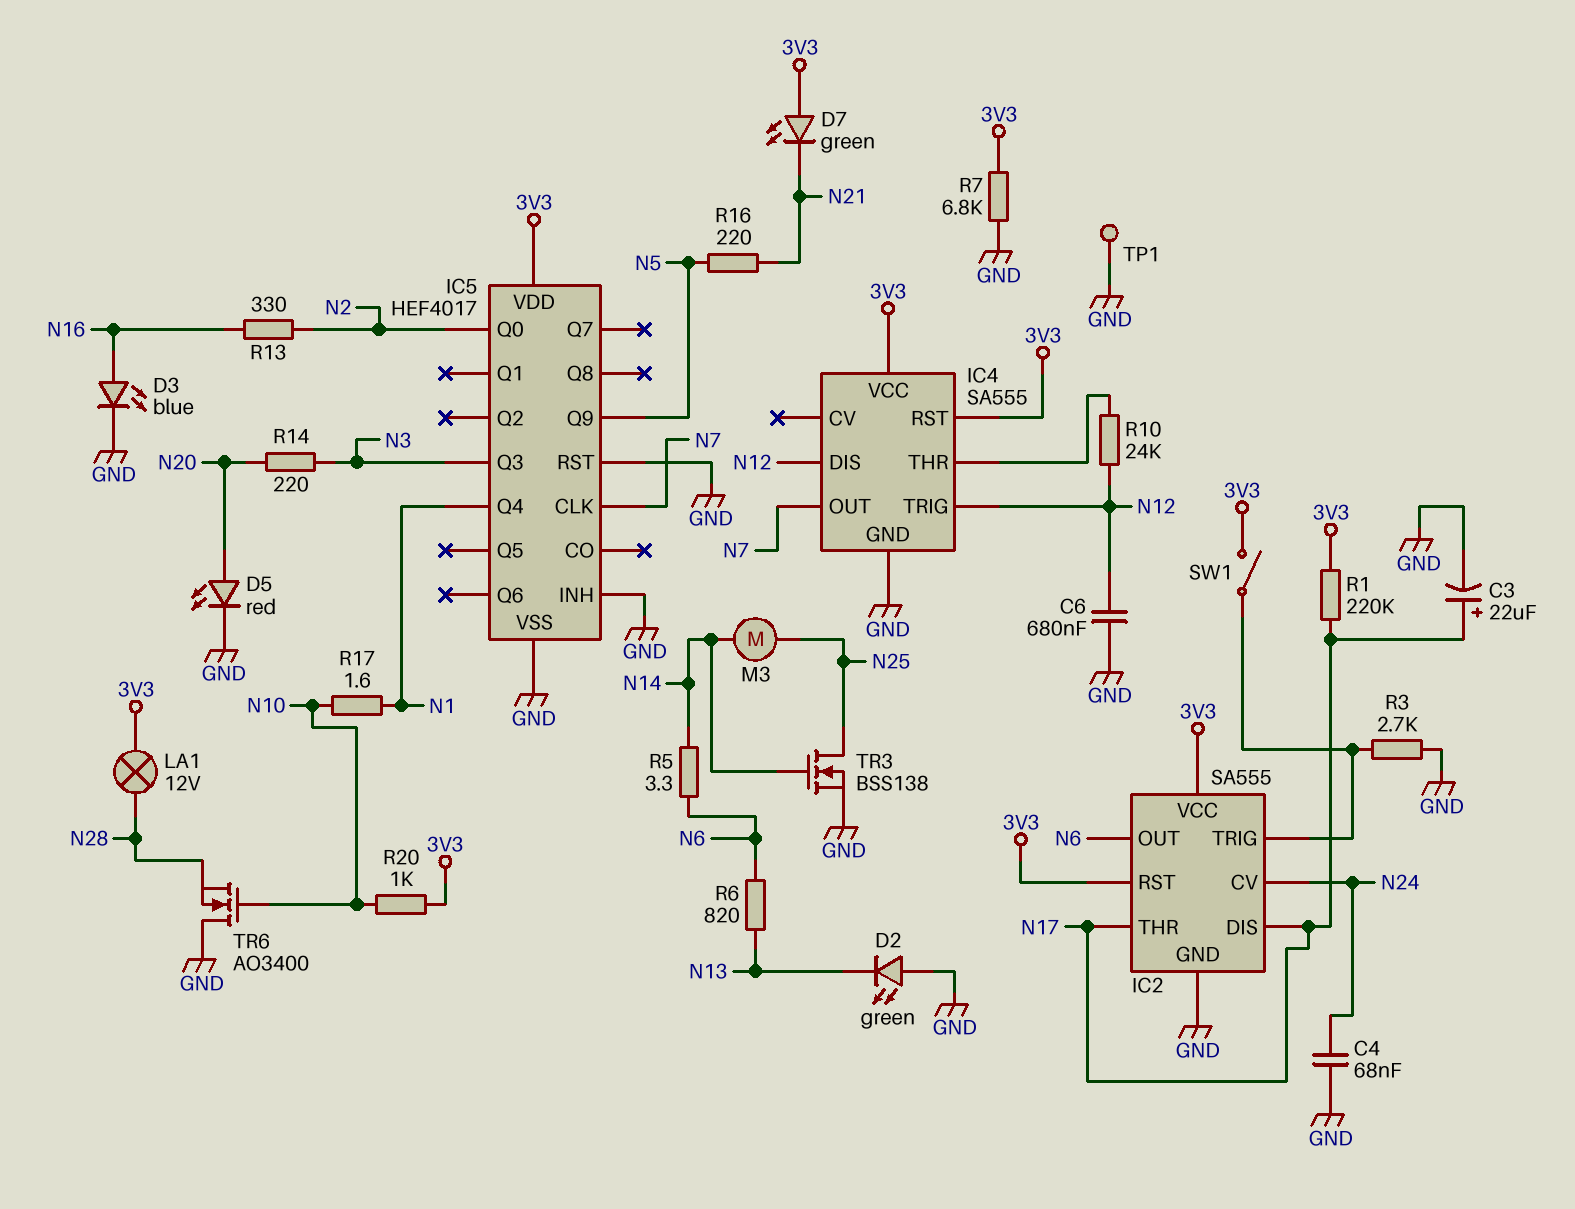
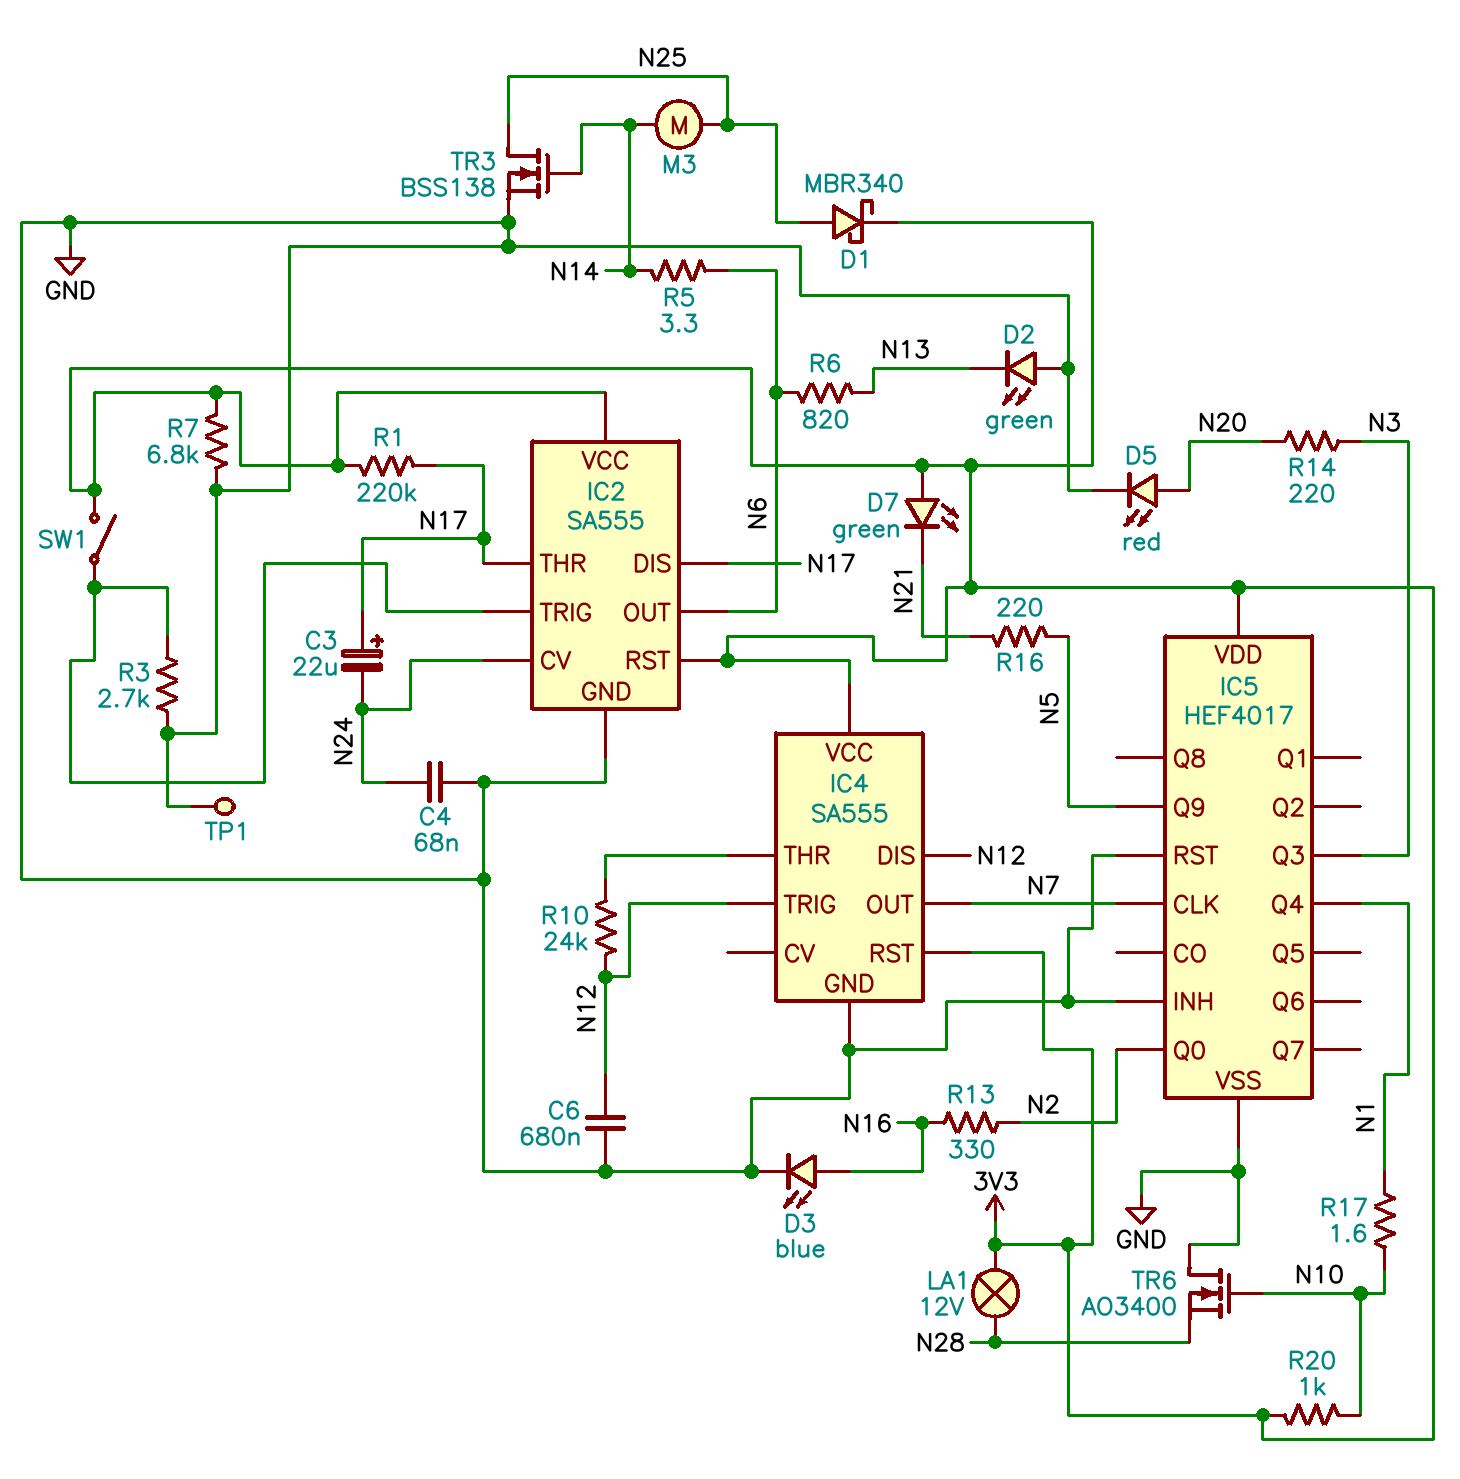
C3: 22uF (plus N17, minus GND) -> 22uF (plus N17, minus N24)
D1: none -> schottky MBR340 (A N25, K 3V3)

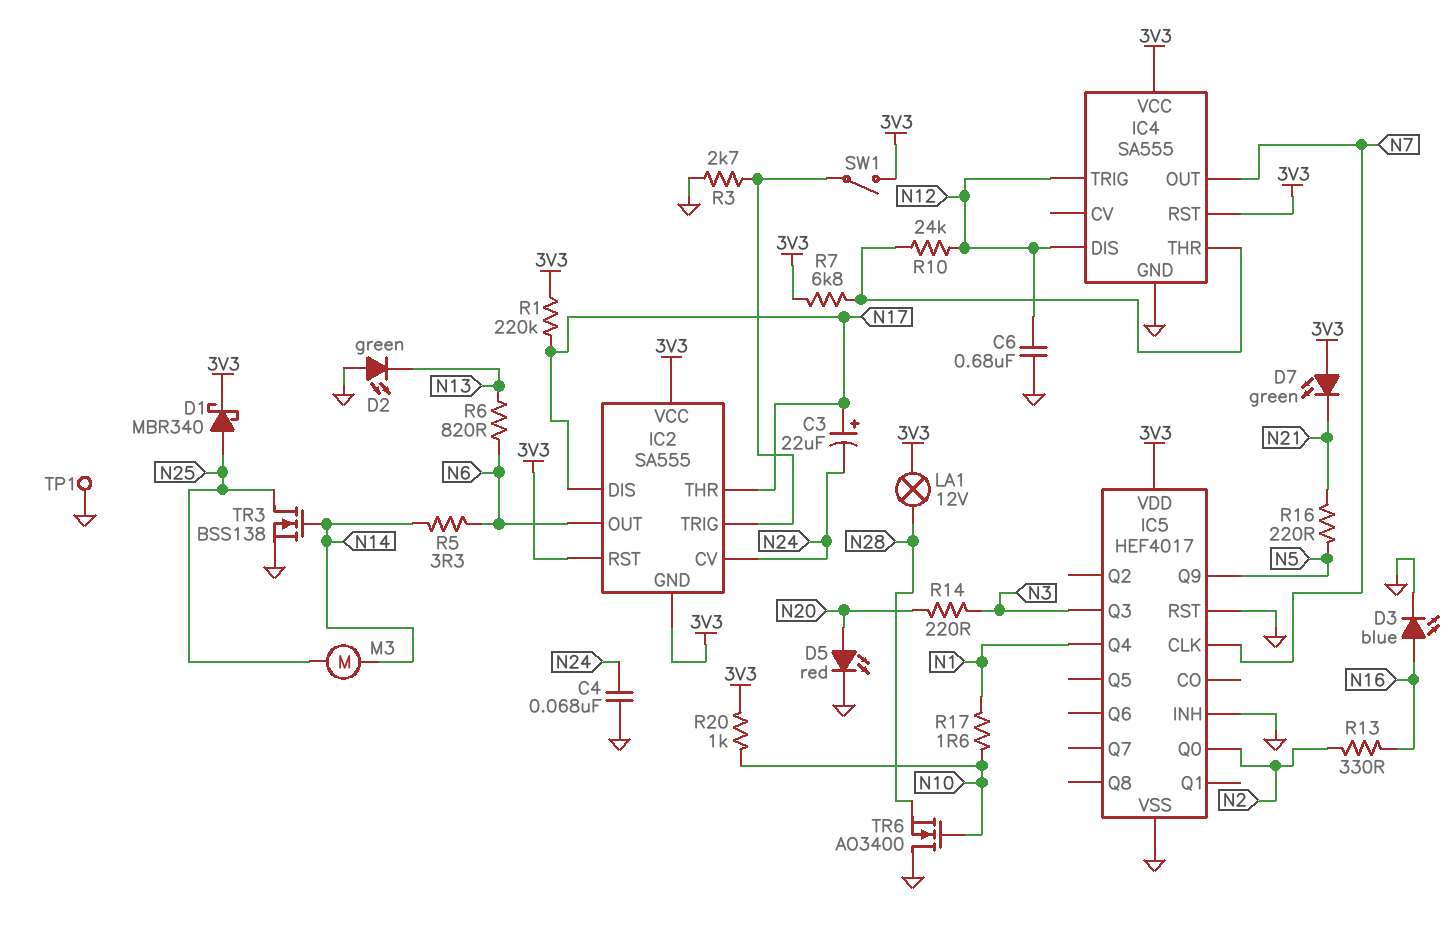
IC2 pin GND: GND -> 3V3
R7: 6.8k (3V3, GND) -> 6.8k (3V3, IC4/THR)

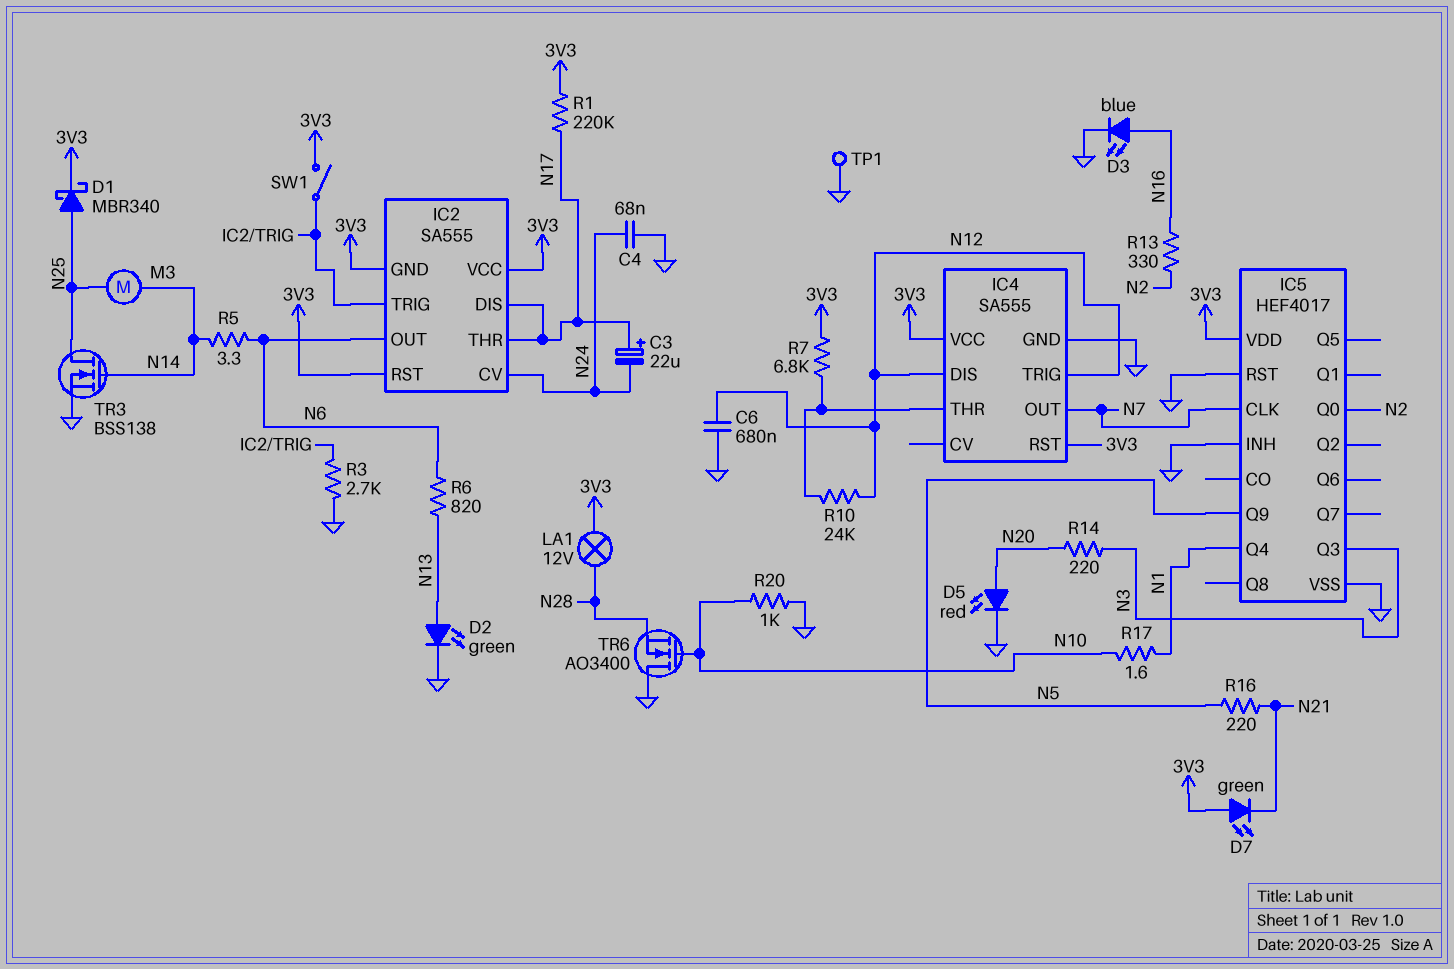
D2: LED green (A GND, K N13) -> LED green (A N13, K GND)
R20: 1k (3V3, N10) -> 1k (GND, N10)

